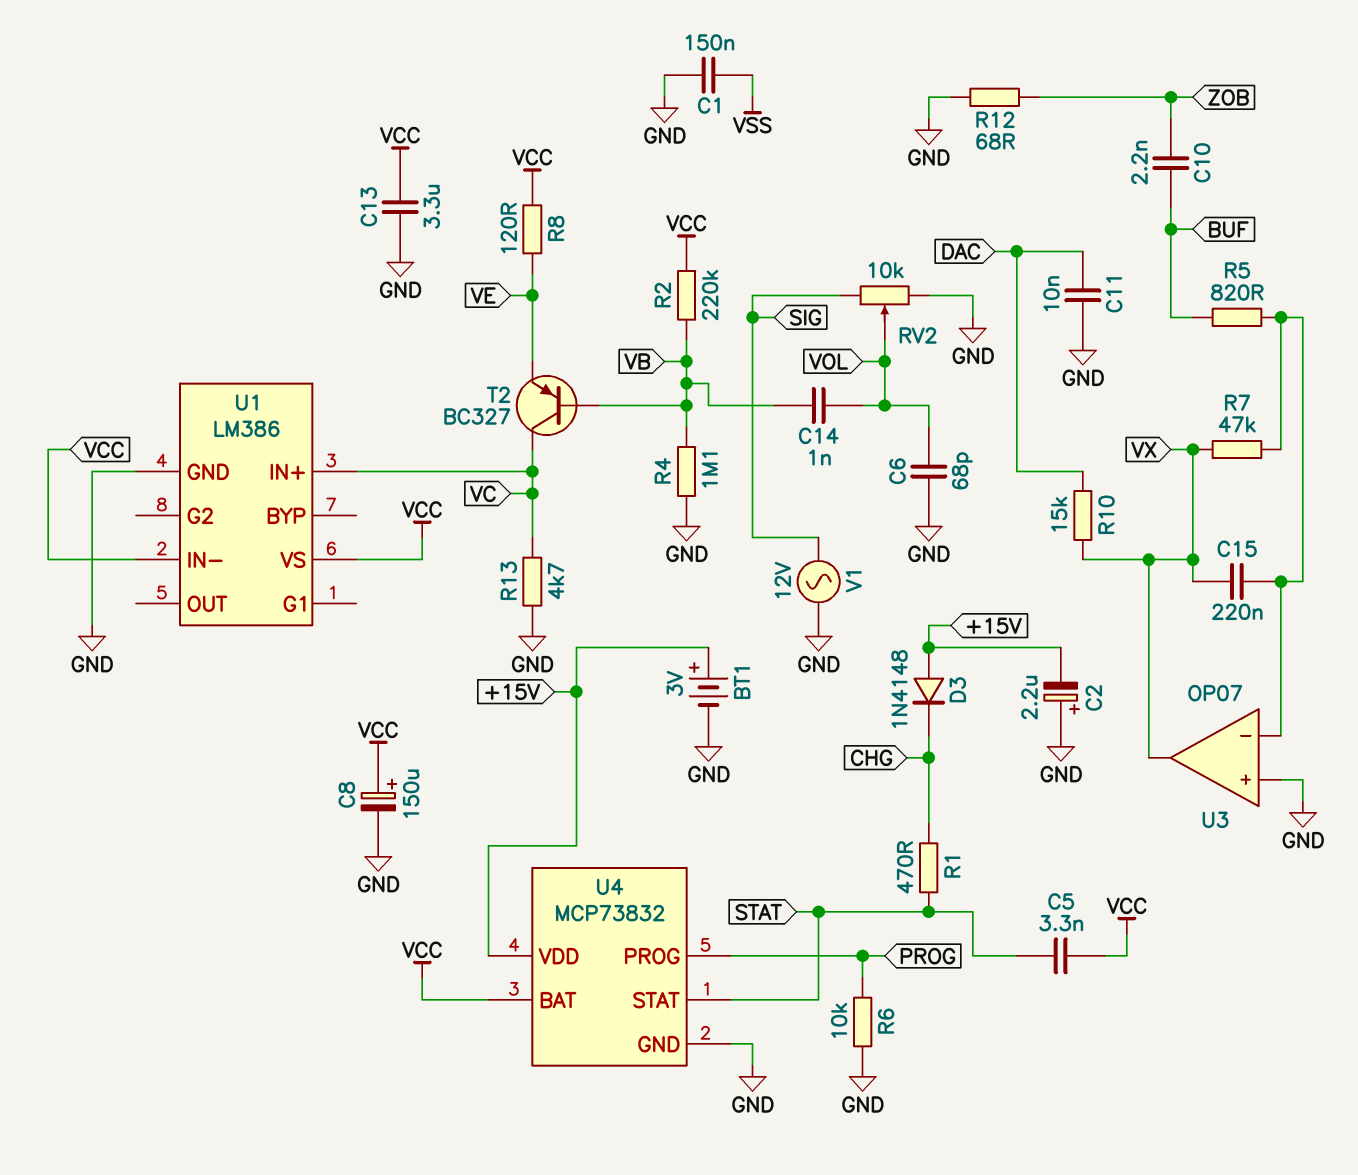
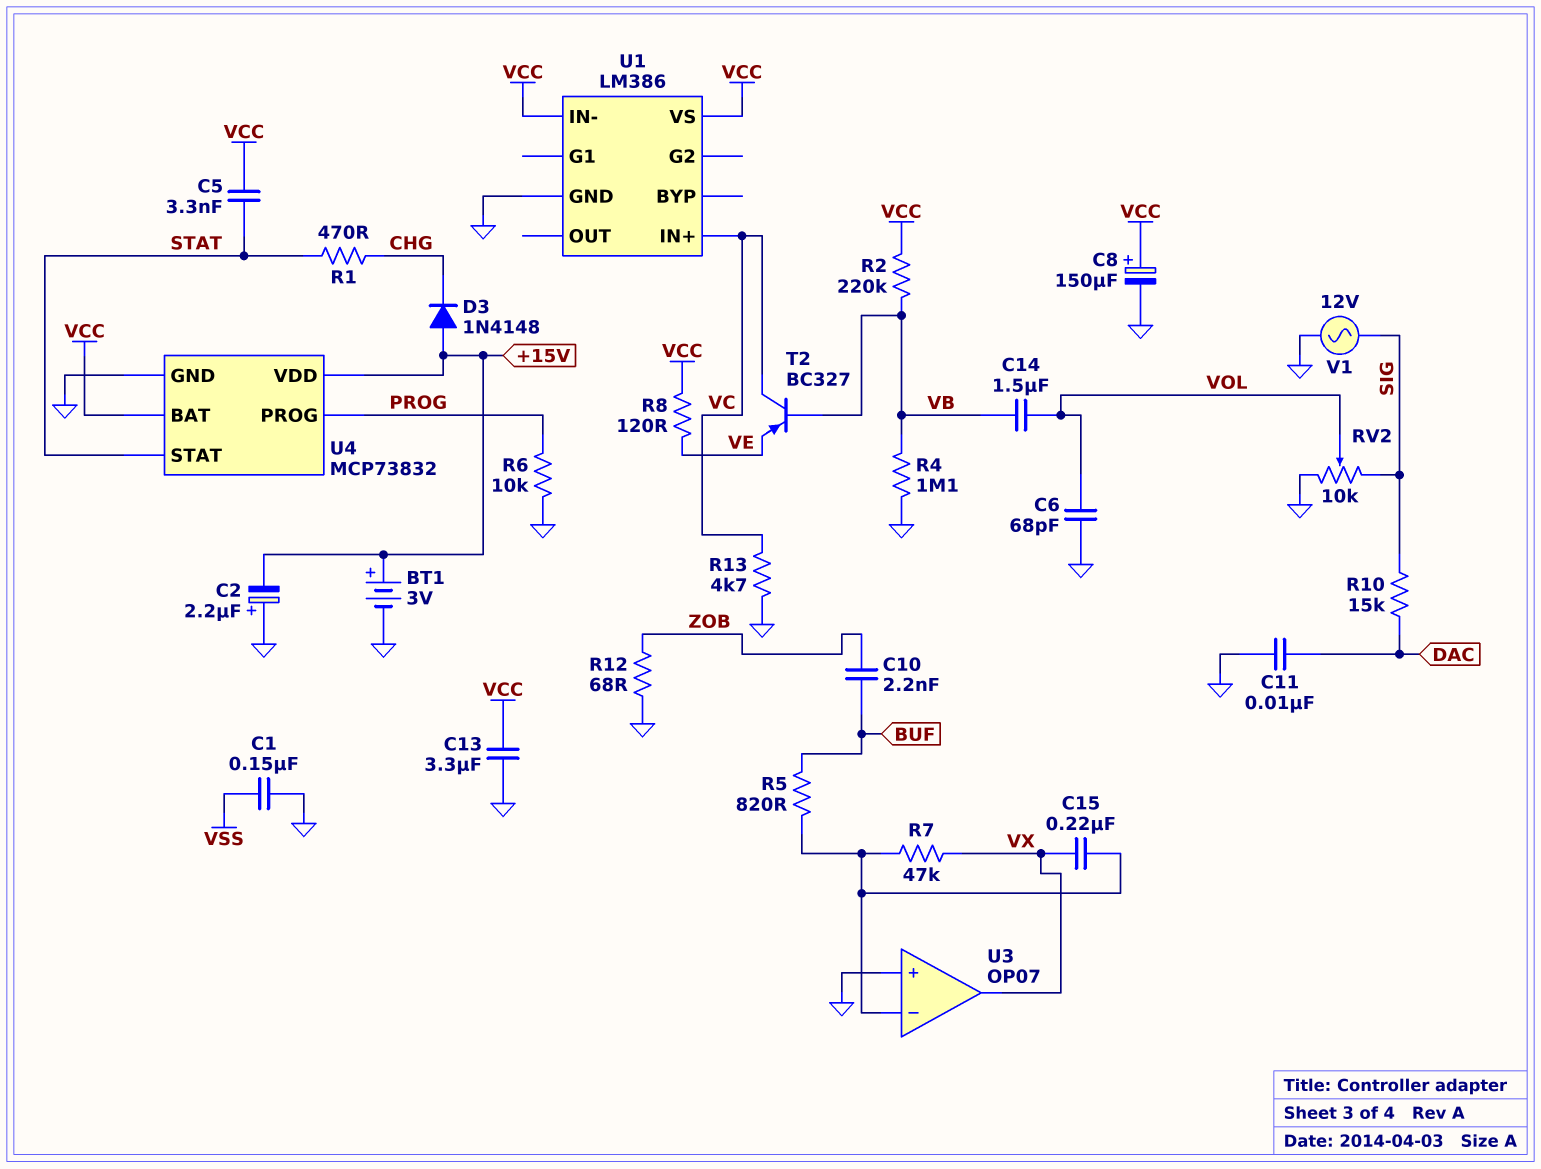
C14: 1nF (VB, VOL) -> 1.5uF (VB, VOL)
R10: 15k (DAC, VX) -> 15k (DAC, SIG)

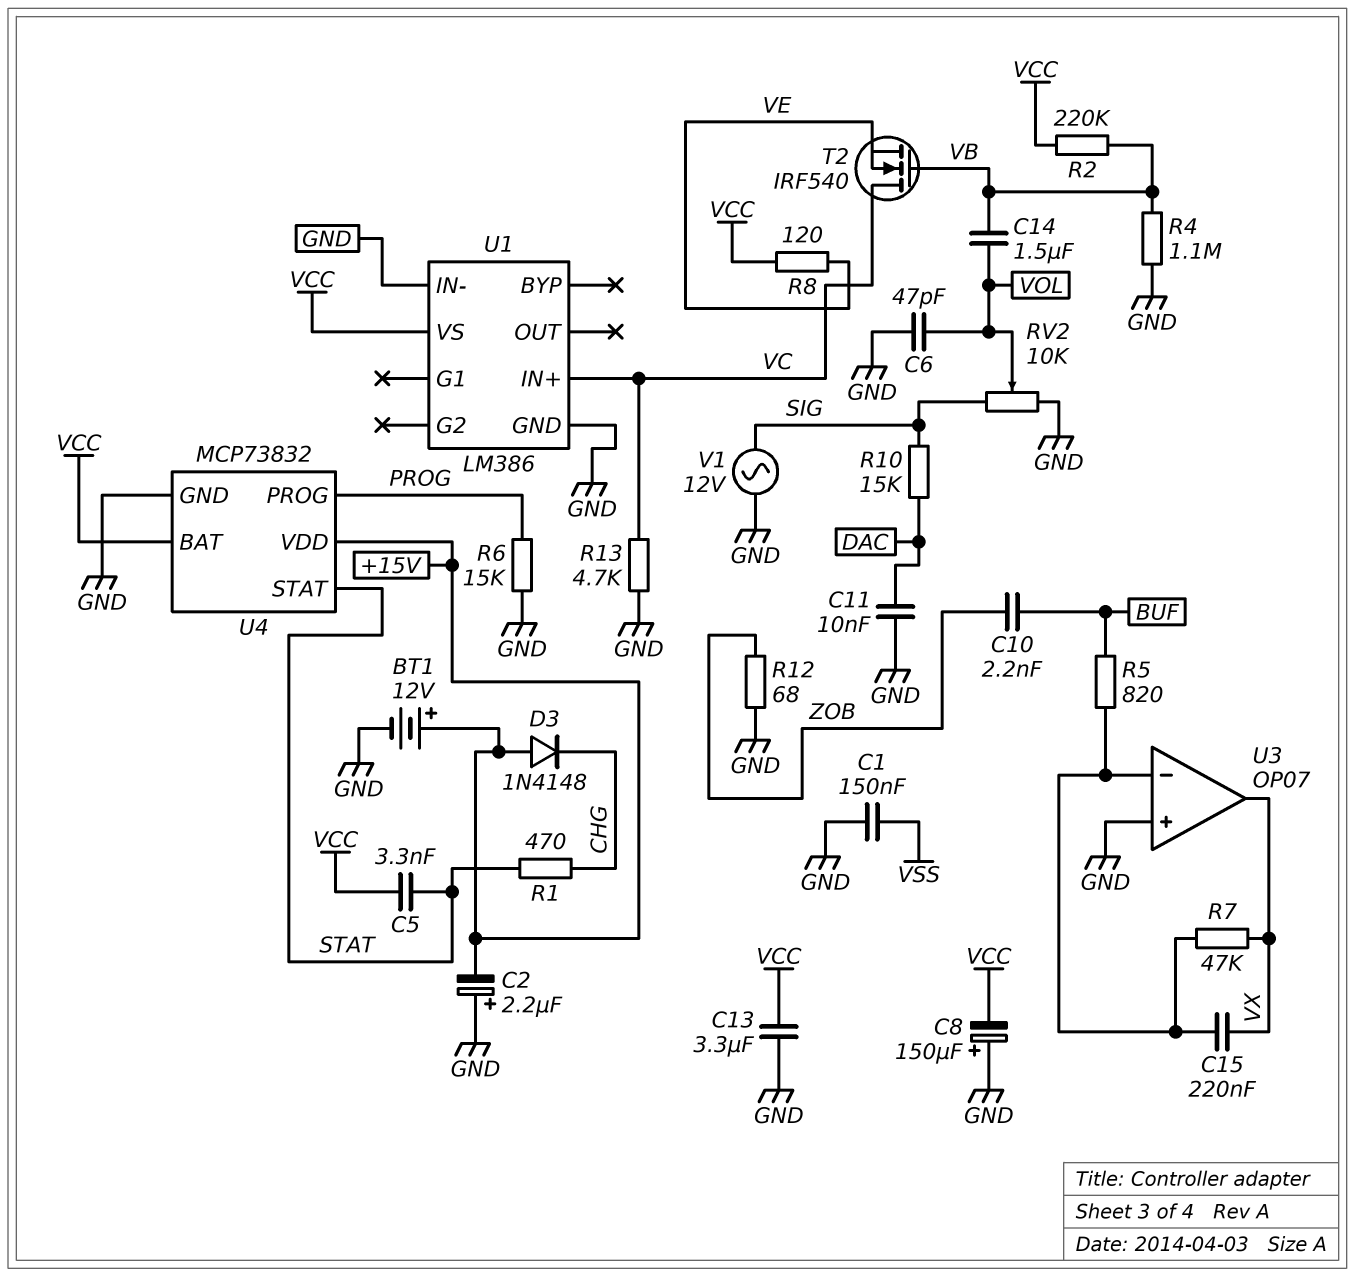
BT1: 3V (plus +15V, minus GND) -> 12V (plus +15V, minus GND)
C6: 68pF (GND, VOL) -> 47pF (GND, VOL)
C8: 150uF (plus VCC, minus GND) -> 150uF (plus GND, minus VCC)
R6: 10k (GND, PROG) -> 15k (GND, PROG)
T2: PNP BC327 (B VB, C VC, E VE) -> NMOS IRF540 (G VB, D VC, S VE)
U1 pin IN-: VCC -> GND

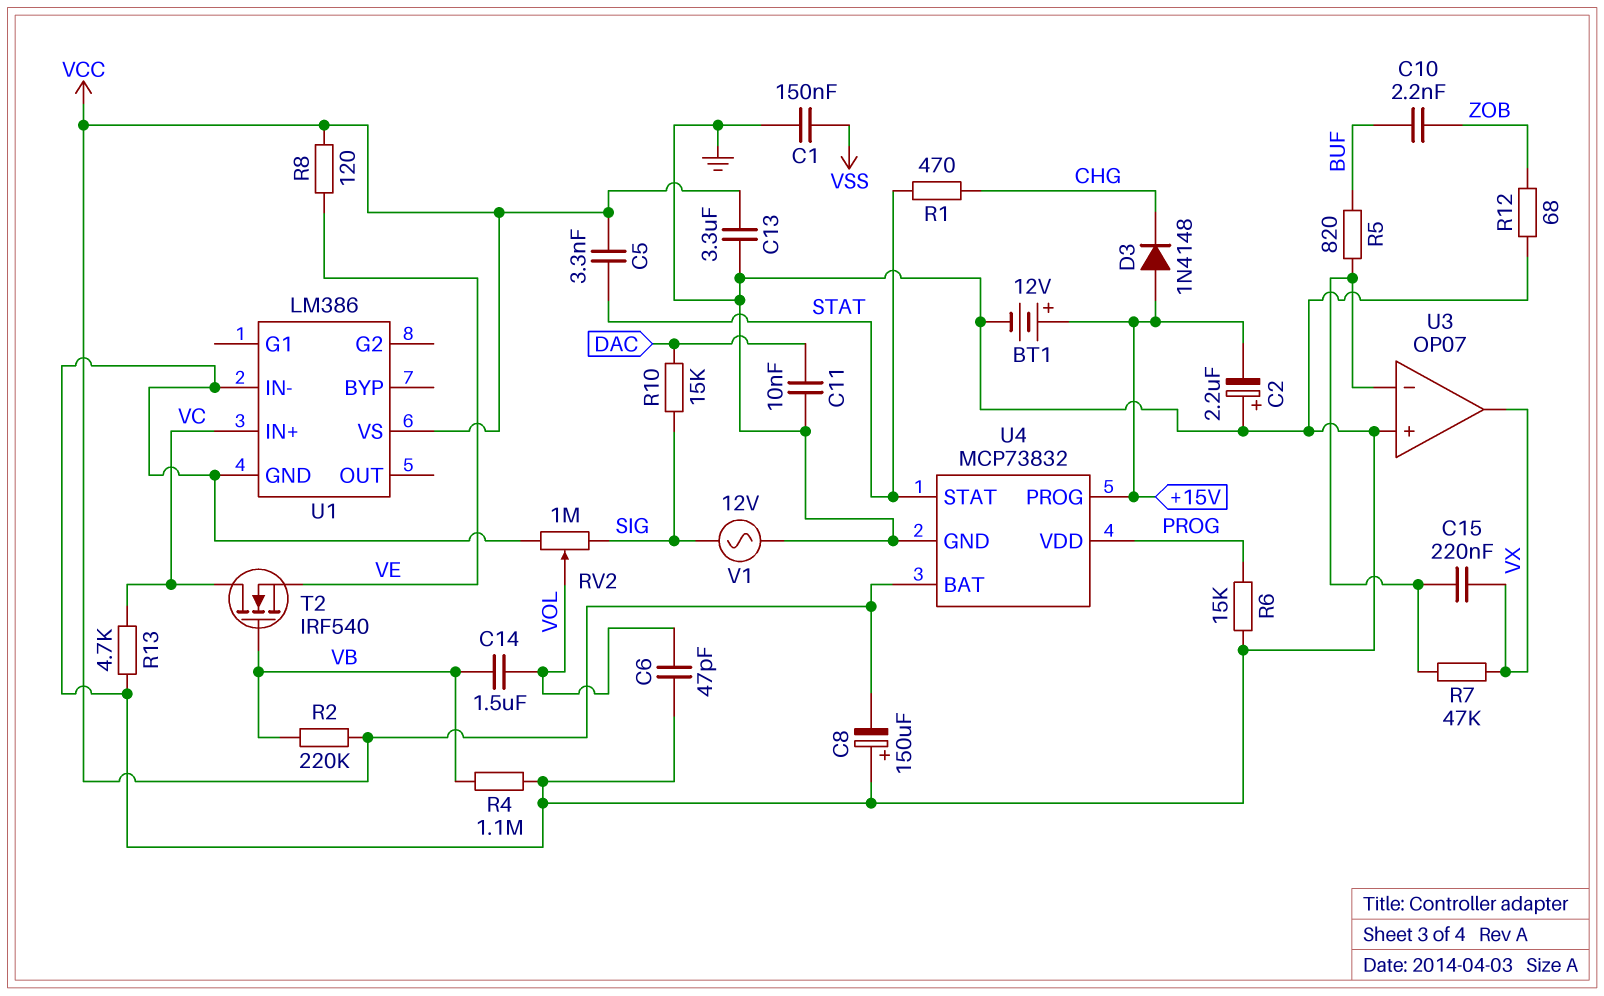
RV2: 10k (GND, SIG, wiper VOL) -> 1M (GND, SIG, wiper VOL)
U4 pin PROG: PROG -> +15V
U4 pin VDD: +15V -> PROG

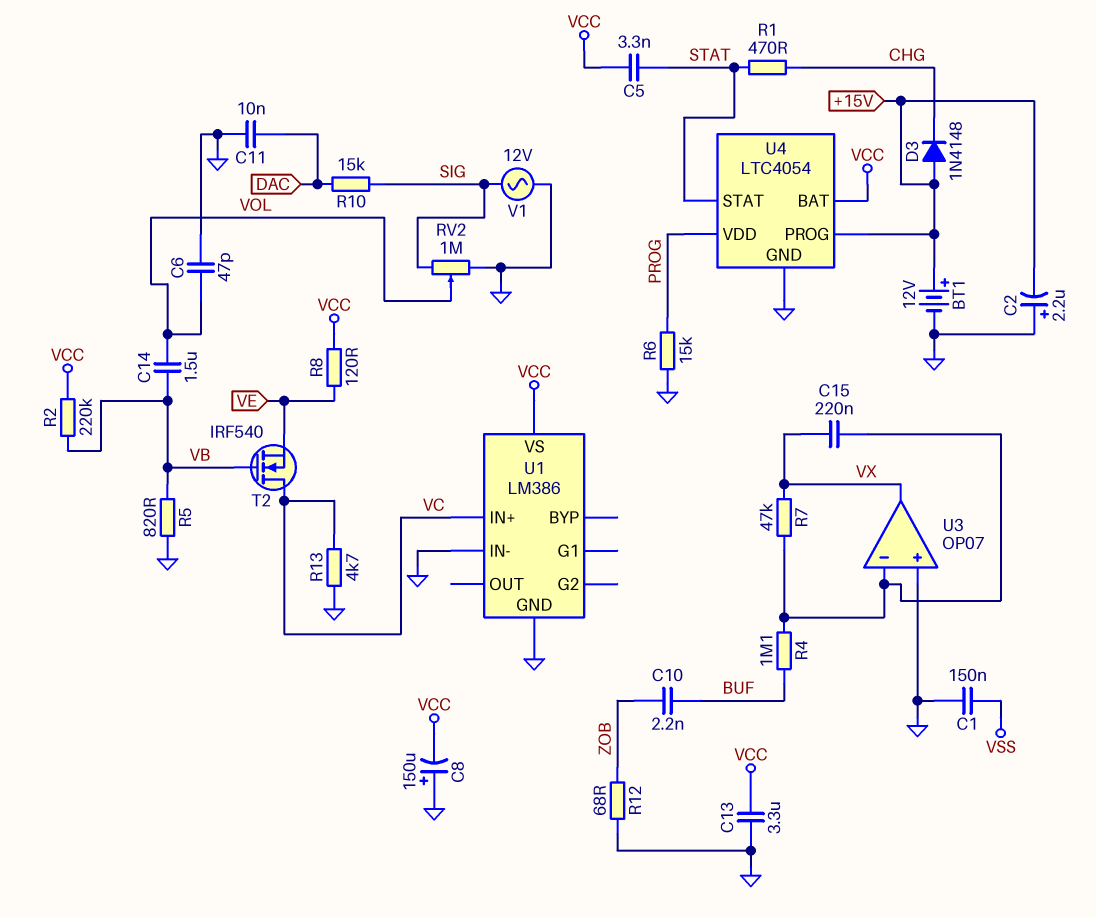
R4: 1.1M (GND, VB) -> 1.1M (BUF, U3/in-)
R5: 820 (BUF, U3/in-) -> 820 (GND, VB)
U4: MCP73832 -> LTC4054

